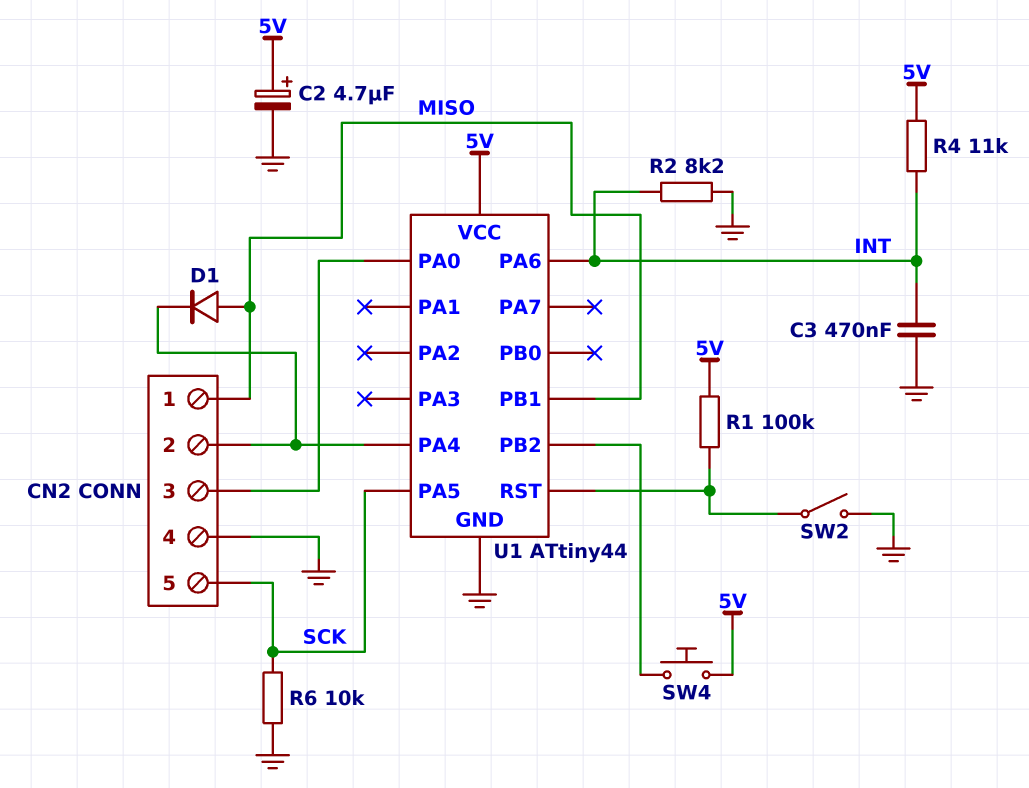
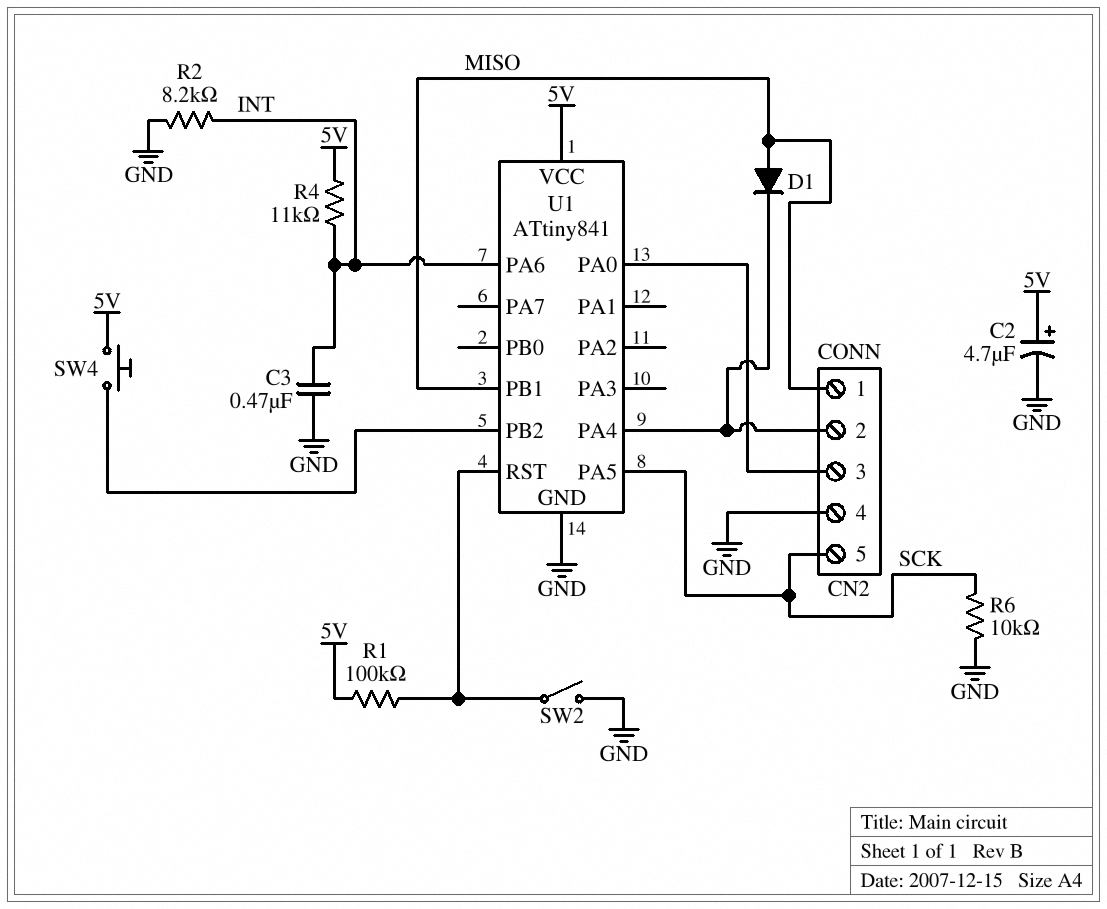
U1: ATtiny44 -> ATtiny841

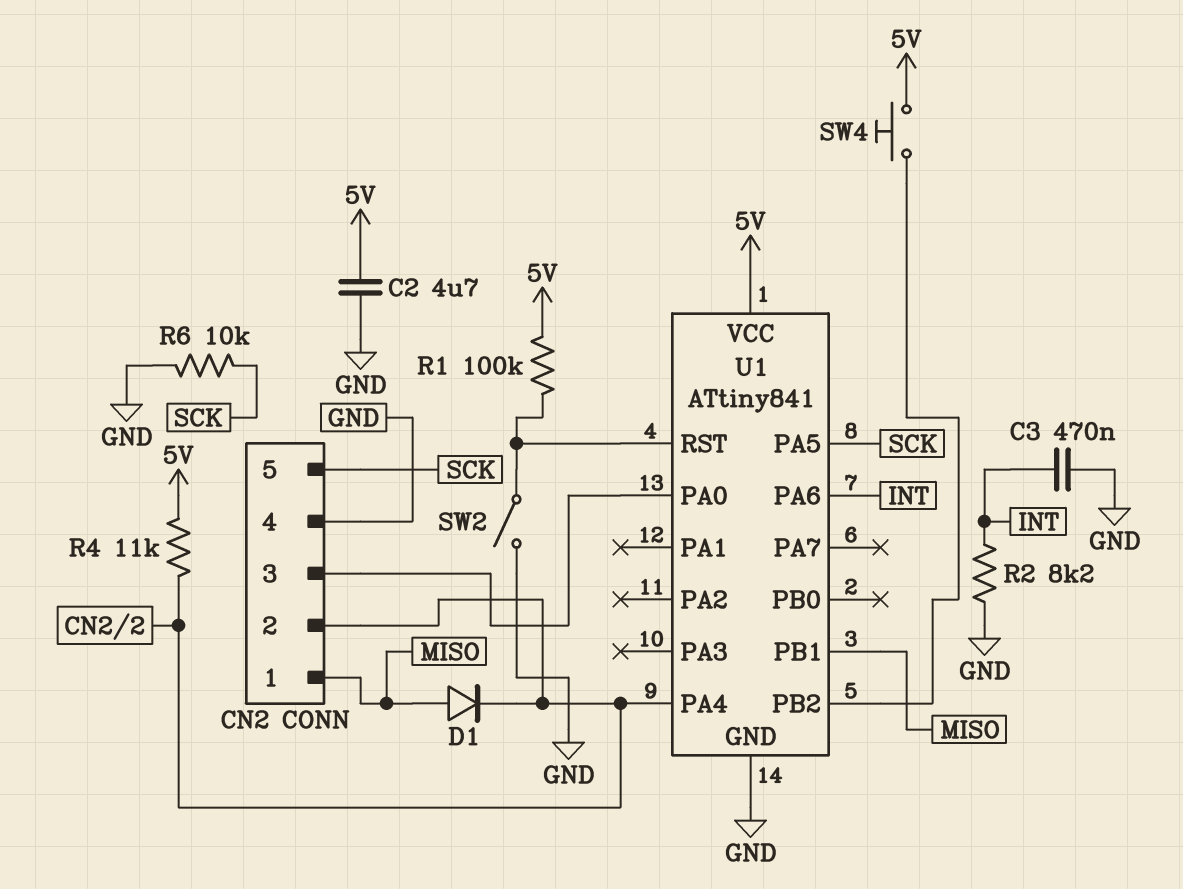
C2: 4.7uF (plus 5V, minus GND) -> 4.7uF (5V, GND)
R4: 11k (5V, INT) -> 11k (5V, CN2/2)

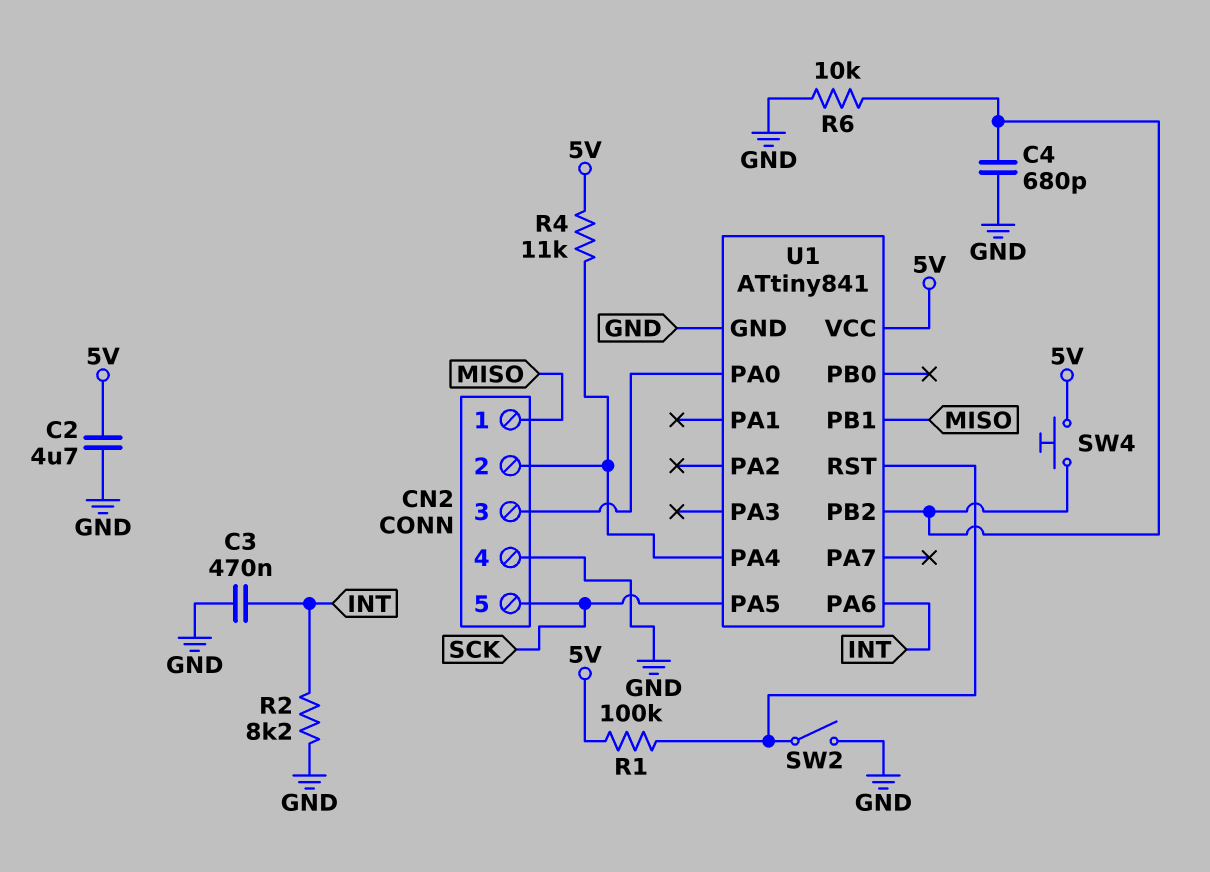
C4: none -> 680pF (GND, U1/PB2)
D1: diode (A MISO, K CN2/2) -> none
R6: 10k (GND, SCK) -> 10k (GND, U1/PB2)

